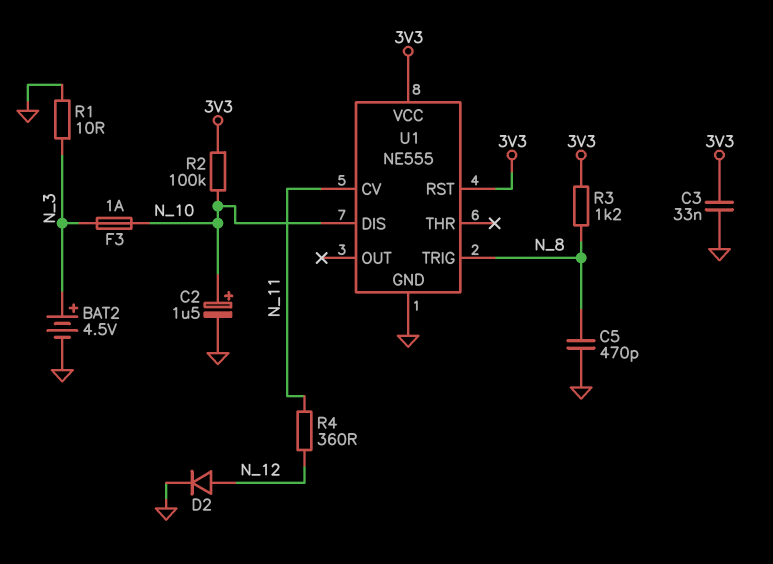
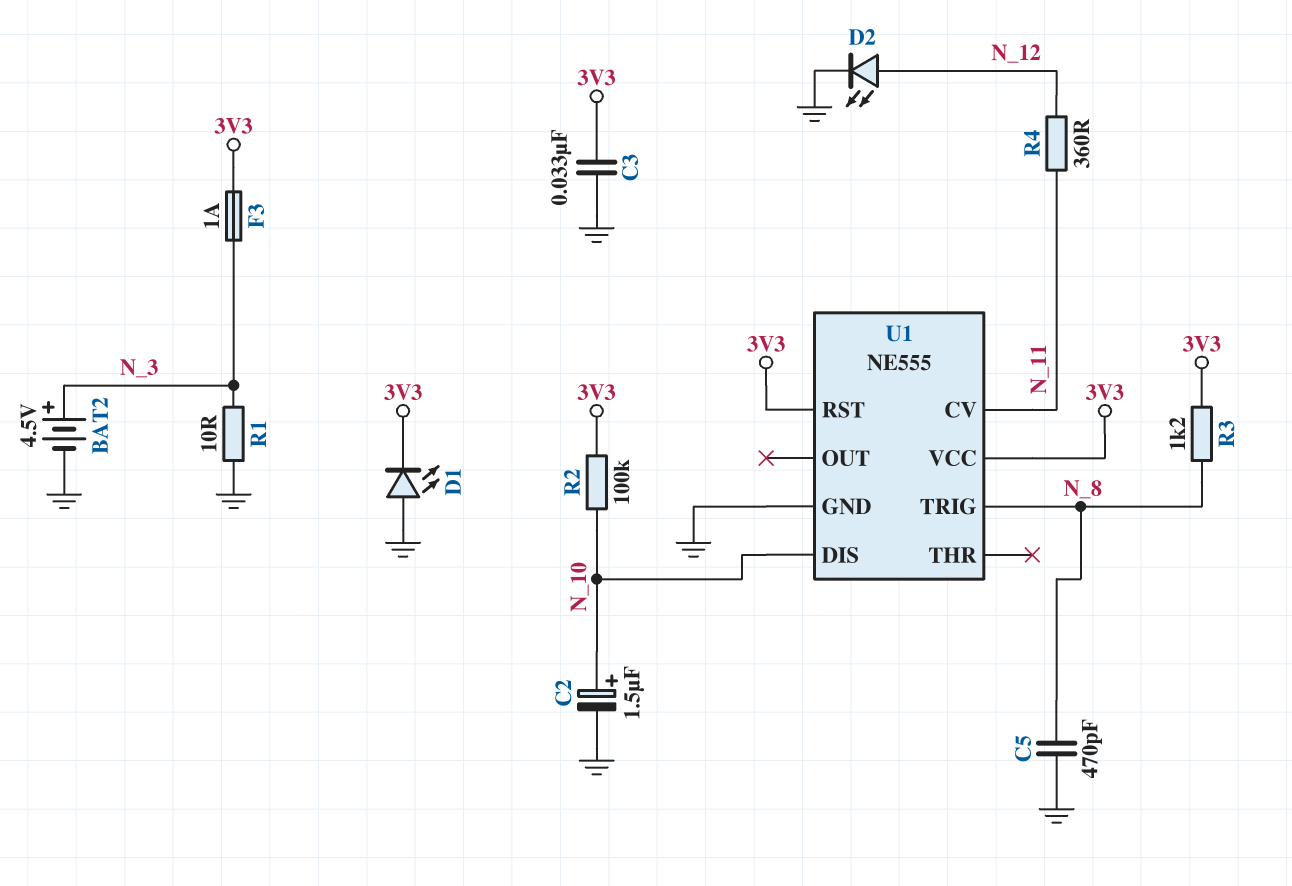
D1: none -> LED (A GND, K 3V3)
D2: diode (A N_12, K GND) -> LED (A N_12, K GND)
F3: 1A (N_3, N_10) -> 1A (3V3, N_3)

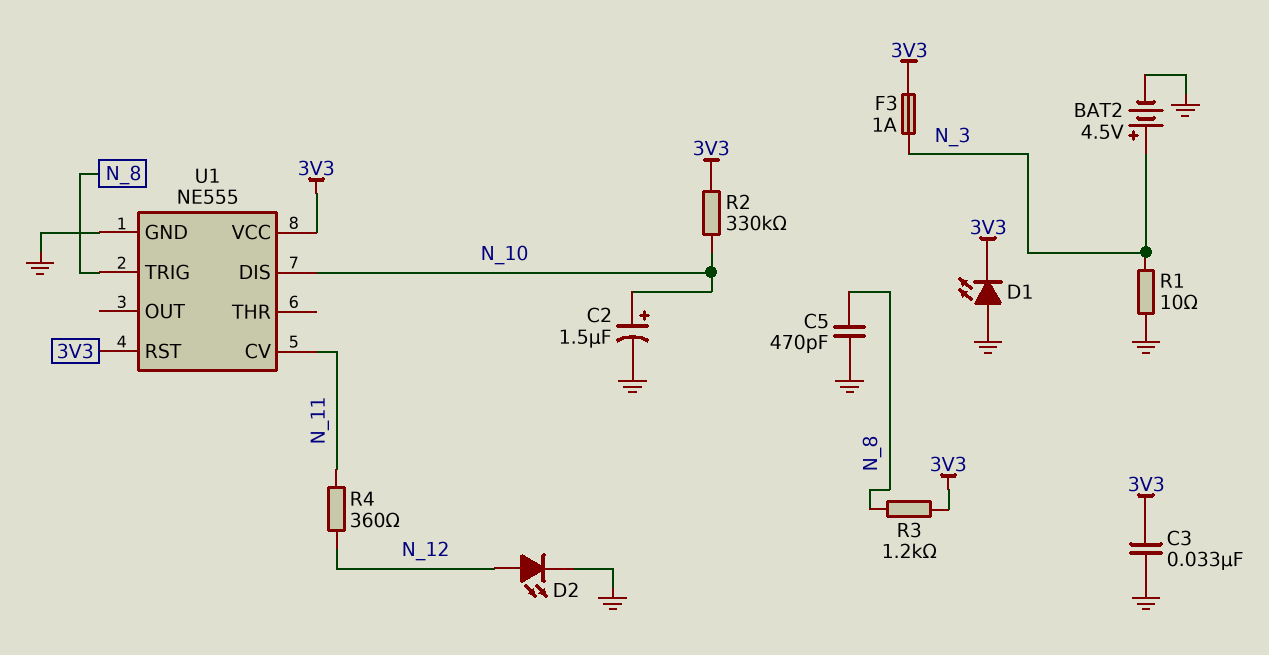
R2: 100k (3V3, N_10) -> 330k (3V3, N_10)

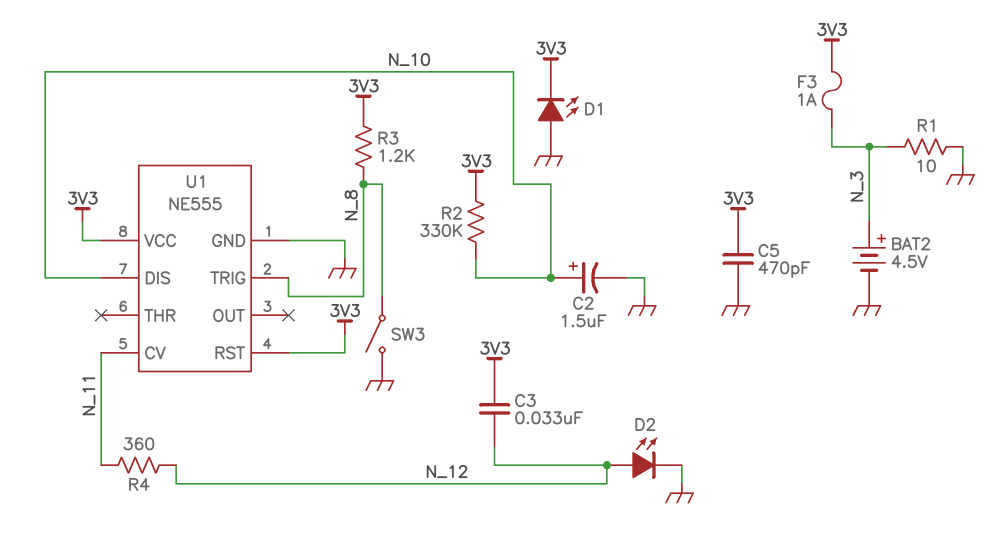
C3: 33nF (3V3, GND) -> 33nF (3V3, N_12)
C5: 470pF (GND, N_8) -> 470pF (3V3, GND)
SW3: none -> switch (GND, N_8)

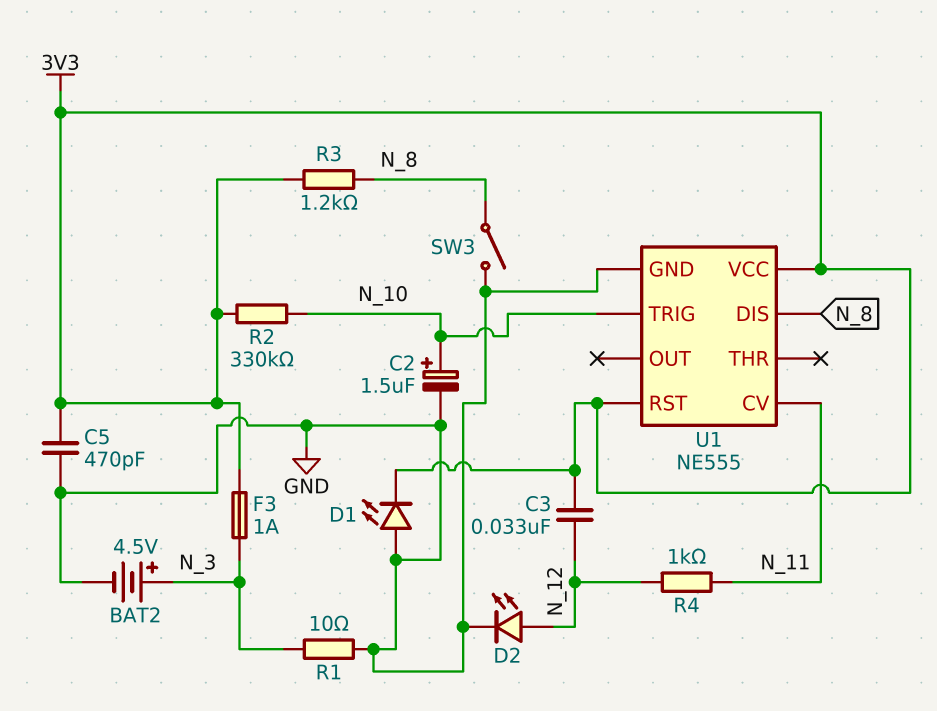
R4: 360 (N_11, N_12) -> 1k (N_11, N_12)
U1 pin DIS: N_10 -> N_8
U1 pin TRIG: N_8 -> N_10

